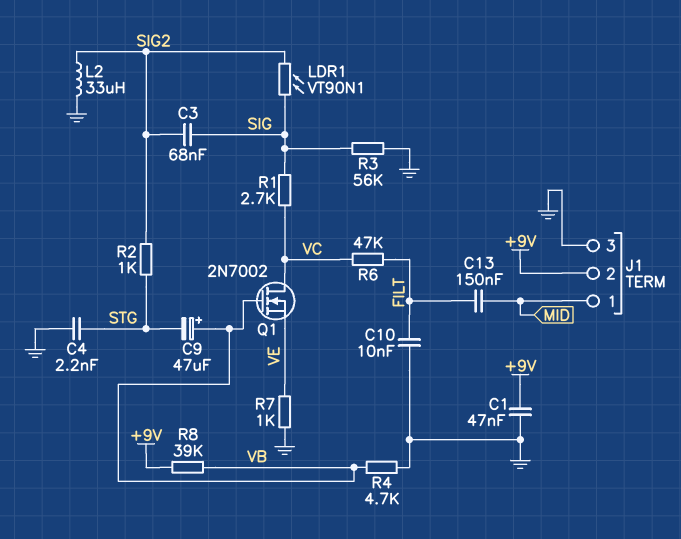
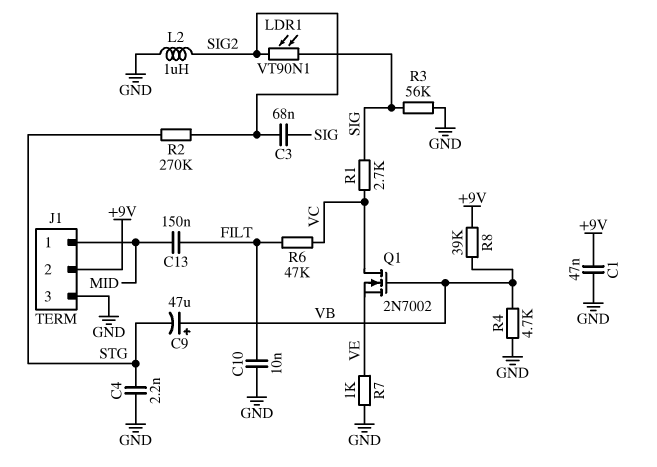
L2: 33uH (GND, SIG2) -> 1uH (GND, SIG2)
R2: 1k (SIG2, STG) -> 270k (SIG2, STG)

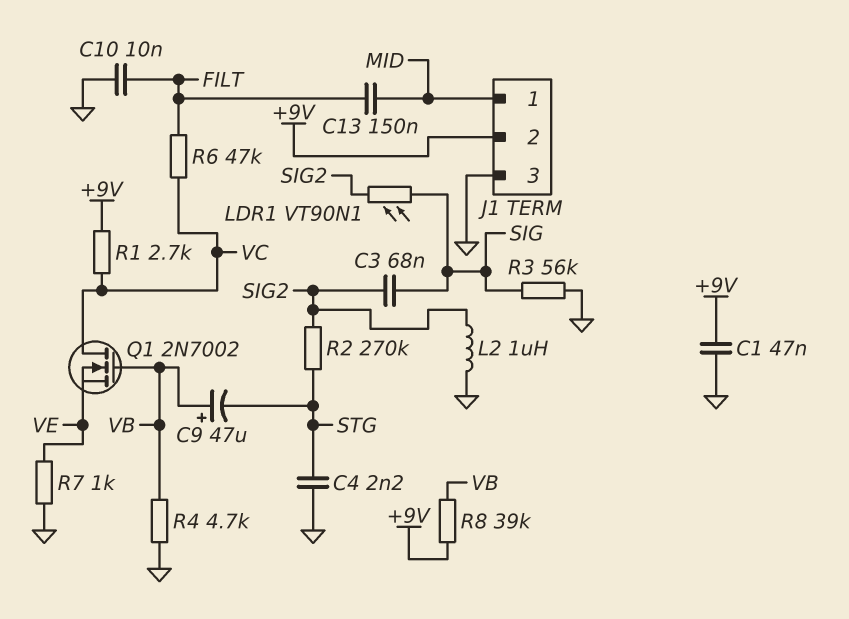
R1: 2.7k (SIG, VC) -> 2.7k (+9V, VC)

